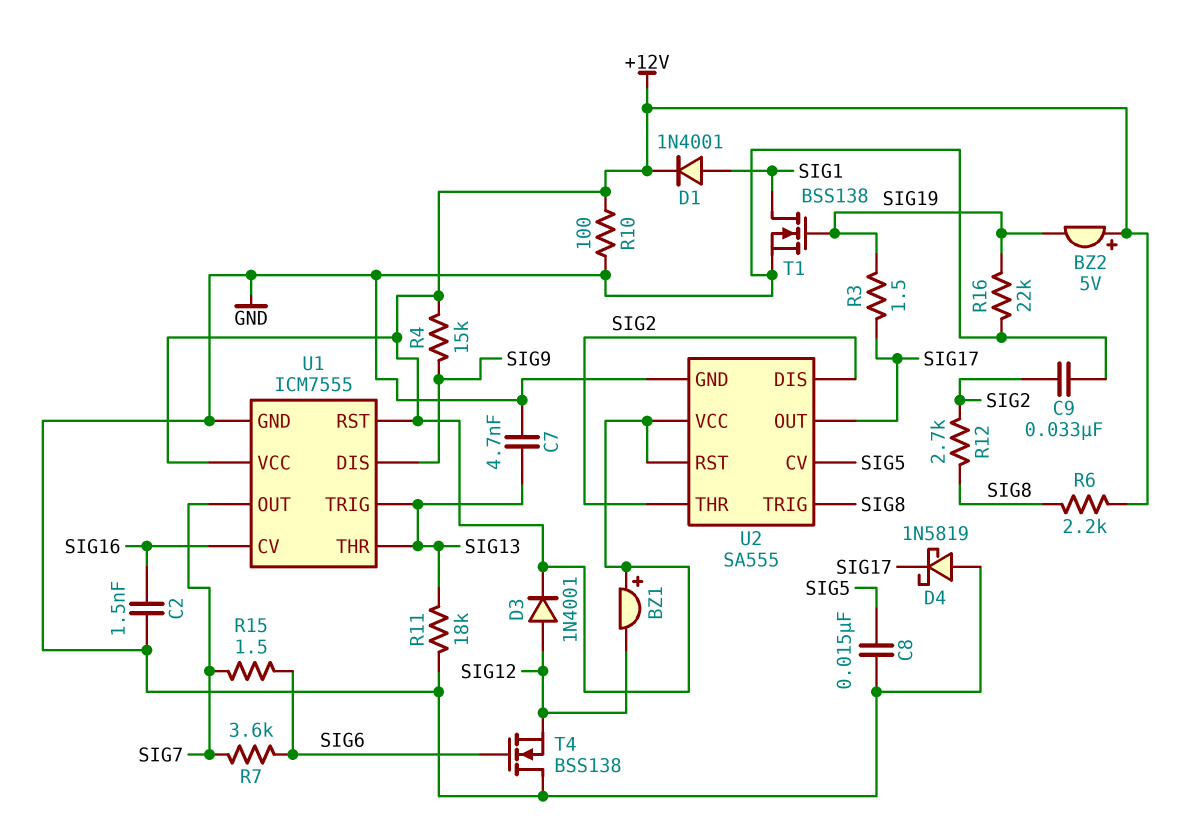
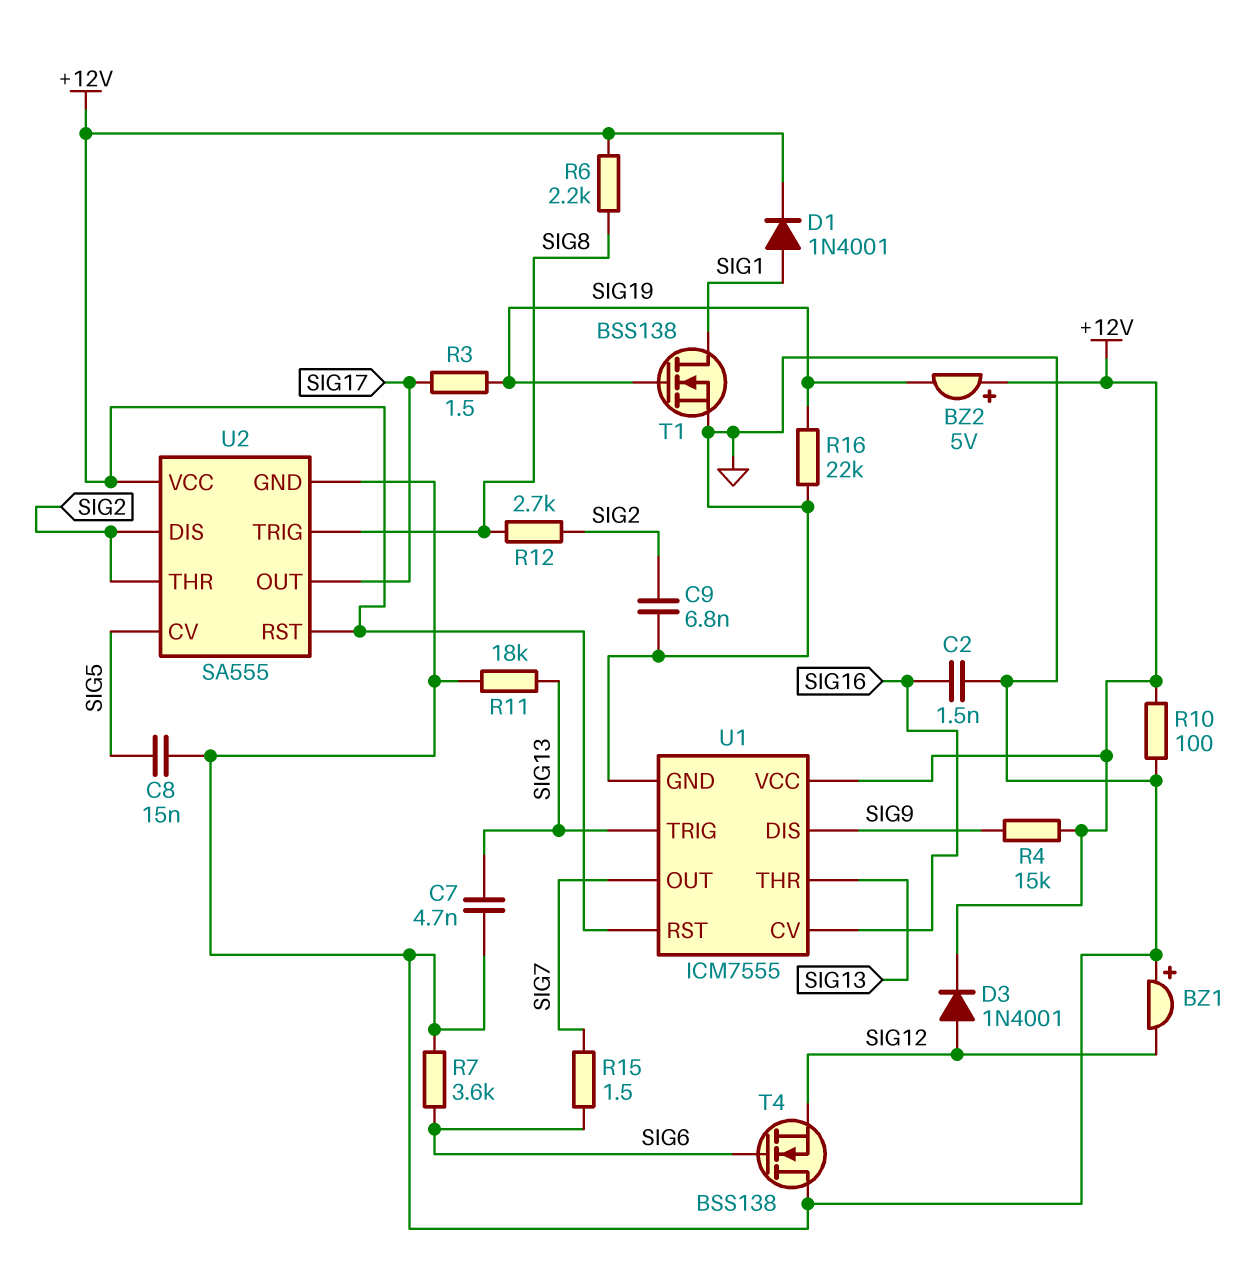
BZ1: buzzer (plus +12V, minus SIG12) -> buzzer (plus GND, minus SIG12)
C9: 33nF (GND, SIG2) -> 6.8nF (GND, SIG2)
D4: schottky 1N5819 (A GND, K SIG17) -> none
R7: 3.6k (SIG6, SIG7) -> 3.6k (GND, SIG6)

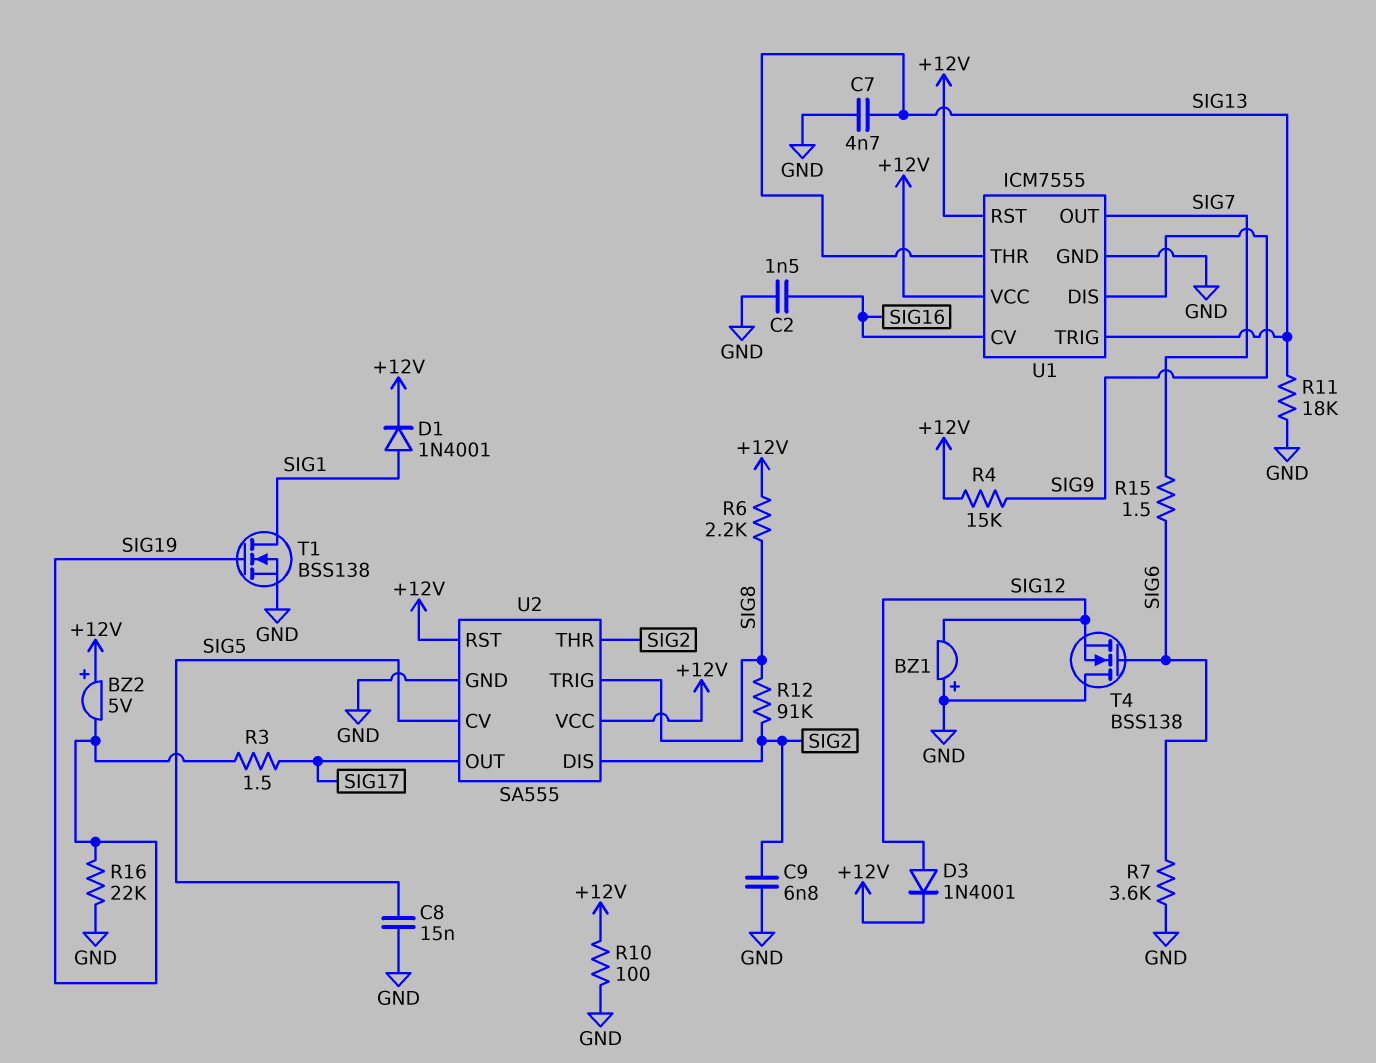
R12: 2.7k (SIG2, SIG8) -> 91k (SIG2, SIG8)

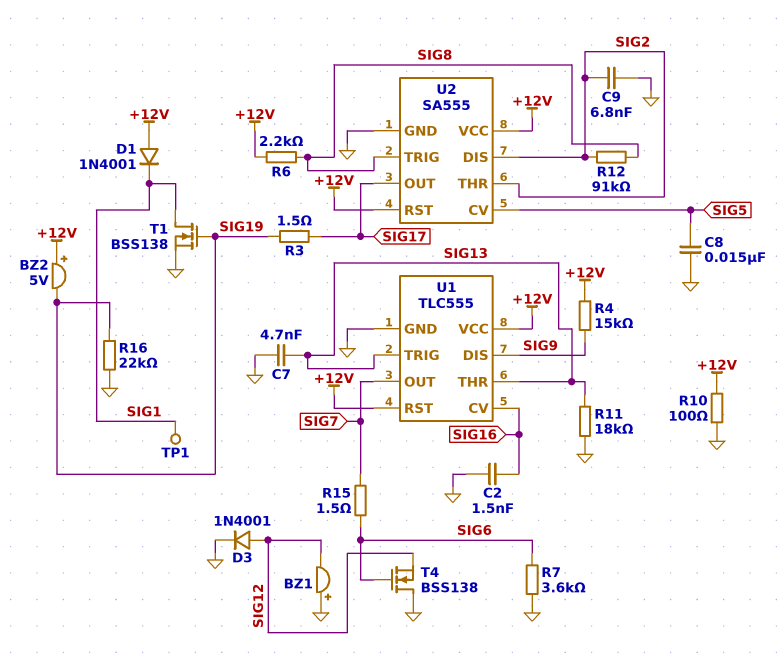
D1: diode 1N4001 (A SIG1, K +12V) -> diode 1N4001 (A +12V, K SIG1)
D3: diode 1N4001 (A SIG12, K +12V) -> diode 1N4001 (A SIG12, K GND)
TP1: none -> test point (SIG1)
U1: ICM7555 -> TLC555

